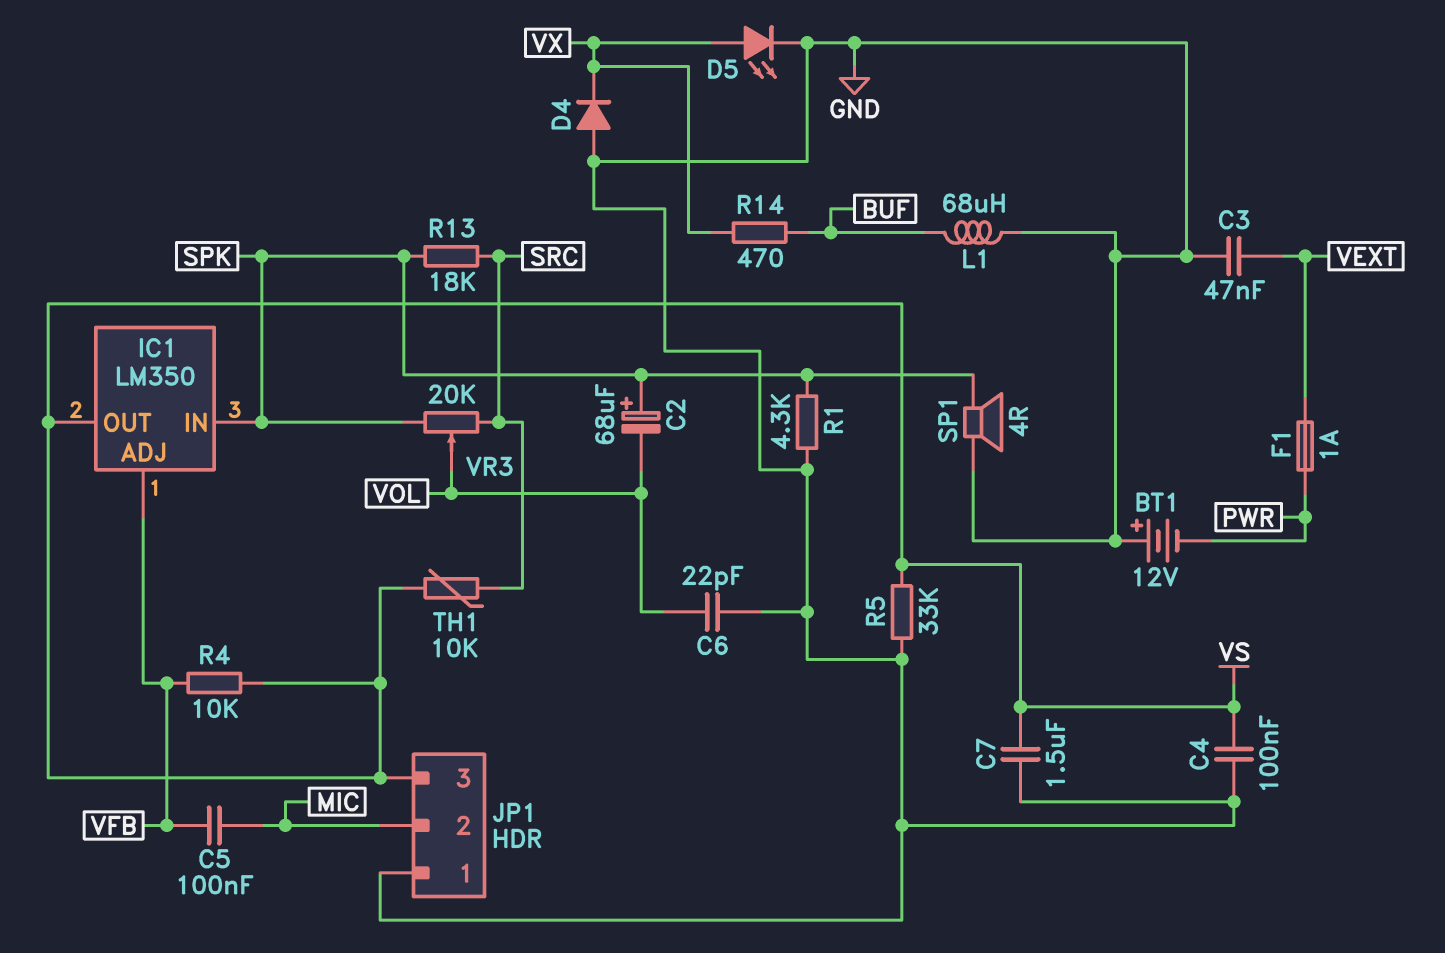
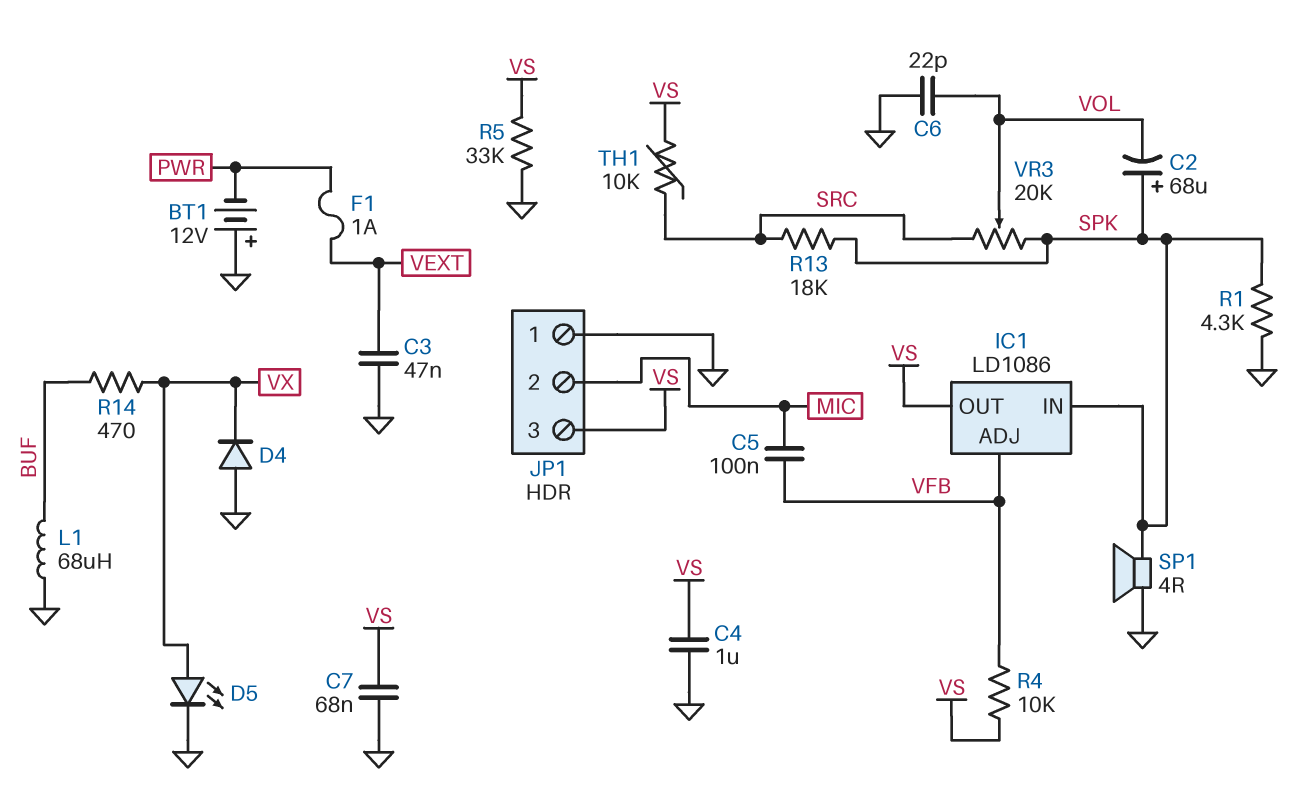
C4: 100nF (GND, VS) -> 1uF (GND, VS)
C7: 1.5uF (GND, VS) -> 68nF (GND, VS)
IC1: LM350 -> LD1086

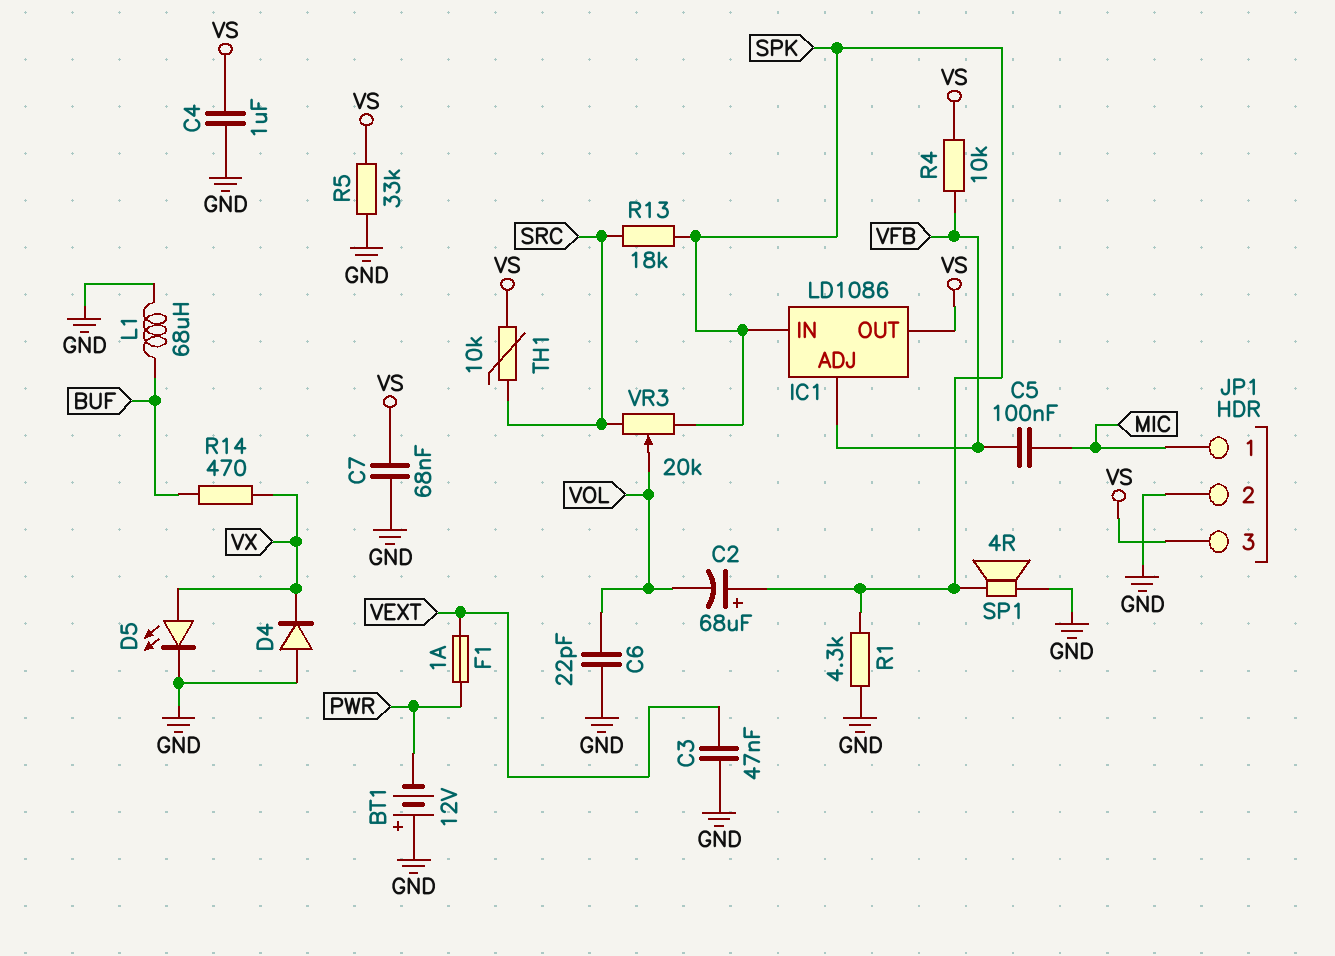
JP1 pin 1: GND -> MIC
JP1 pin 2: MIC -> GND

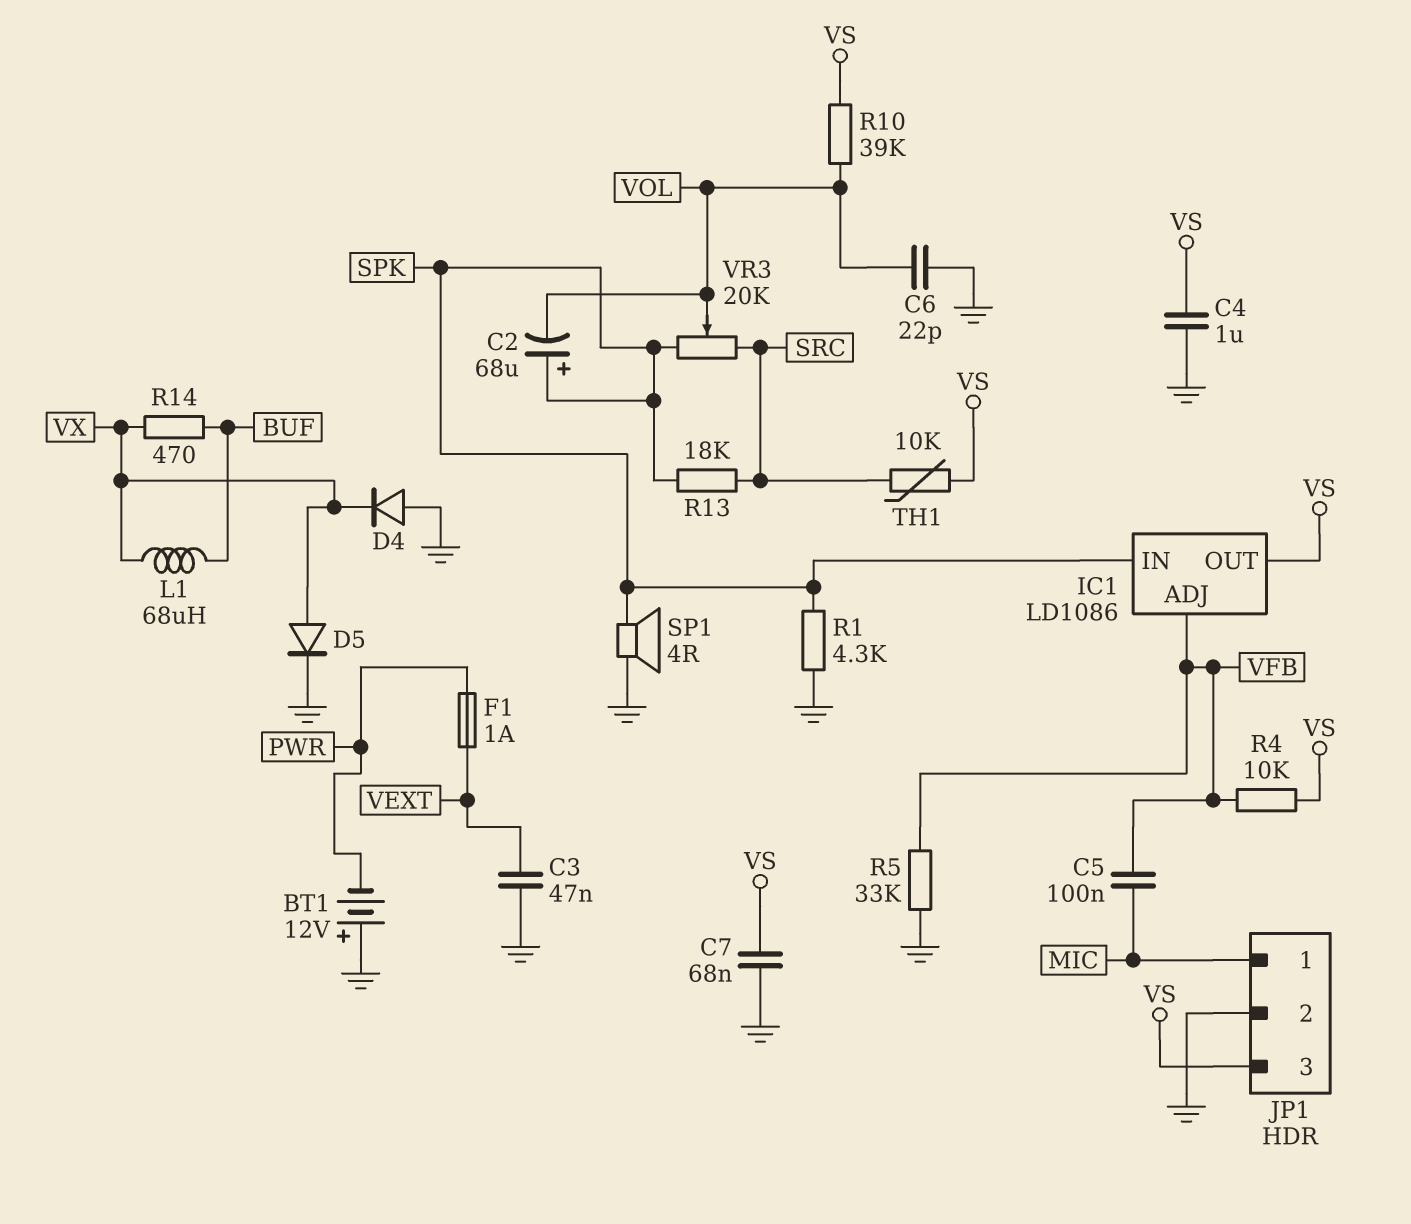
D5: LED (A VX, K GND) -> diode (A VX, K GND)
L1: 68uH (BUF, GND) -> 68uH (BUF, VX)
R5: 33k (GND, VS) -> 33k (GND, VFB)
R10: none -> 39k (VOL, VS)

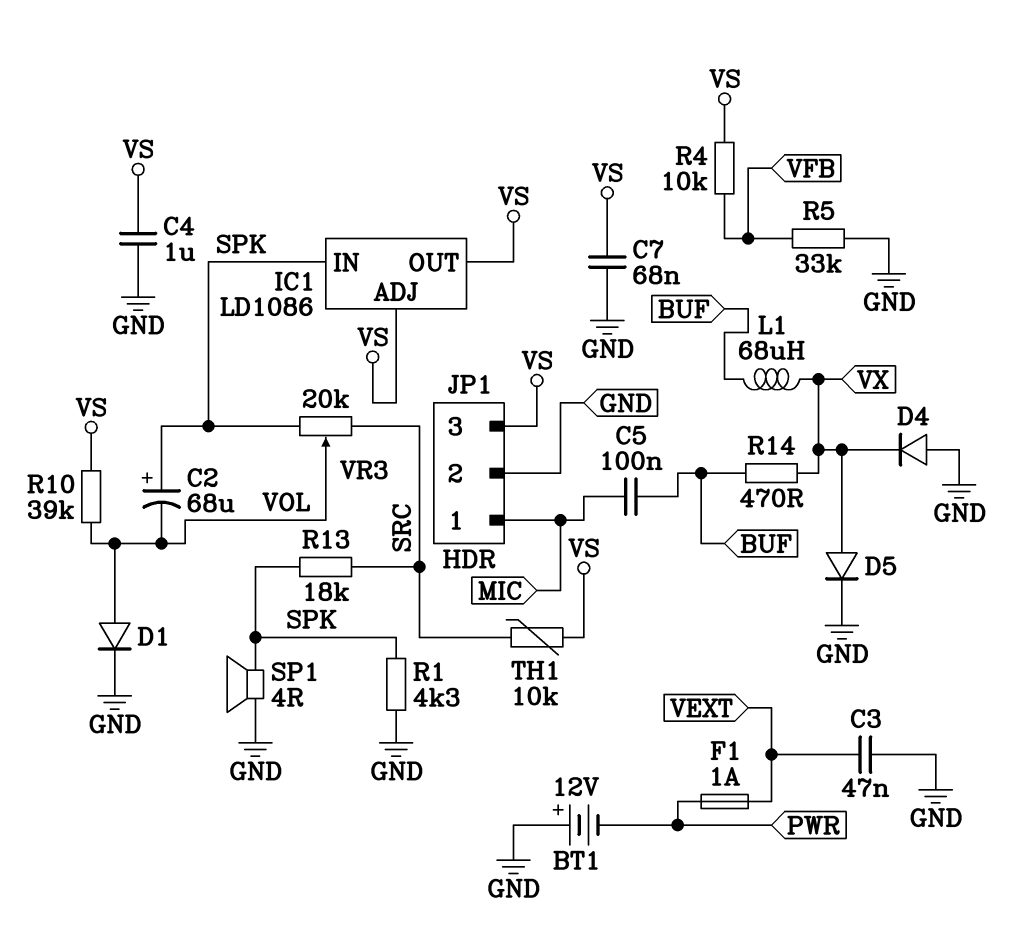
C5: 100nF (MIC, VFB) -> 100nF (BUF, MIC)
C6: 22pF (GND, VOL) -> none
D1: none -> diode (A VOL, K GND)
IC1 pin ADJ: VFB -> VS

